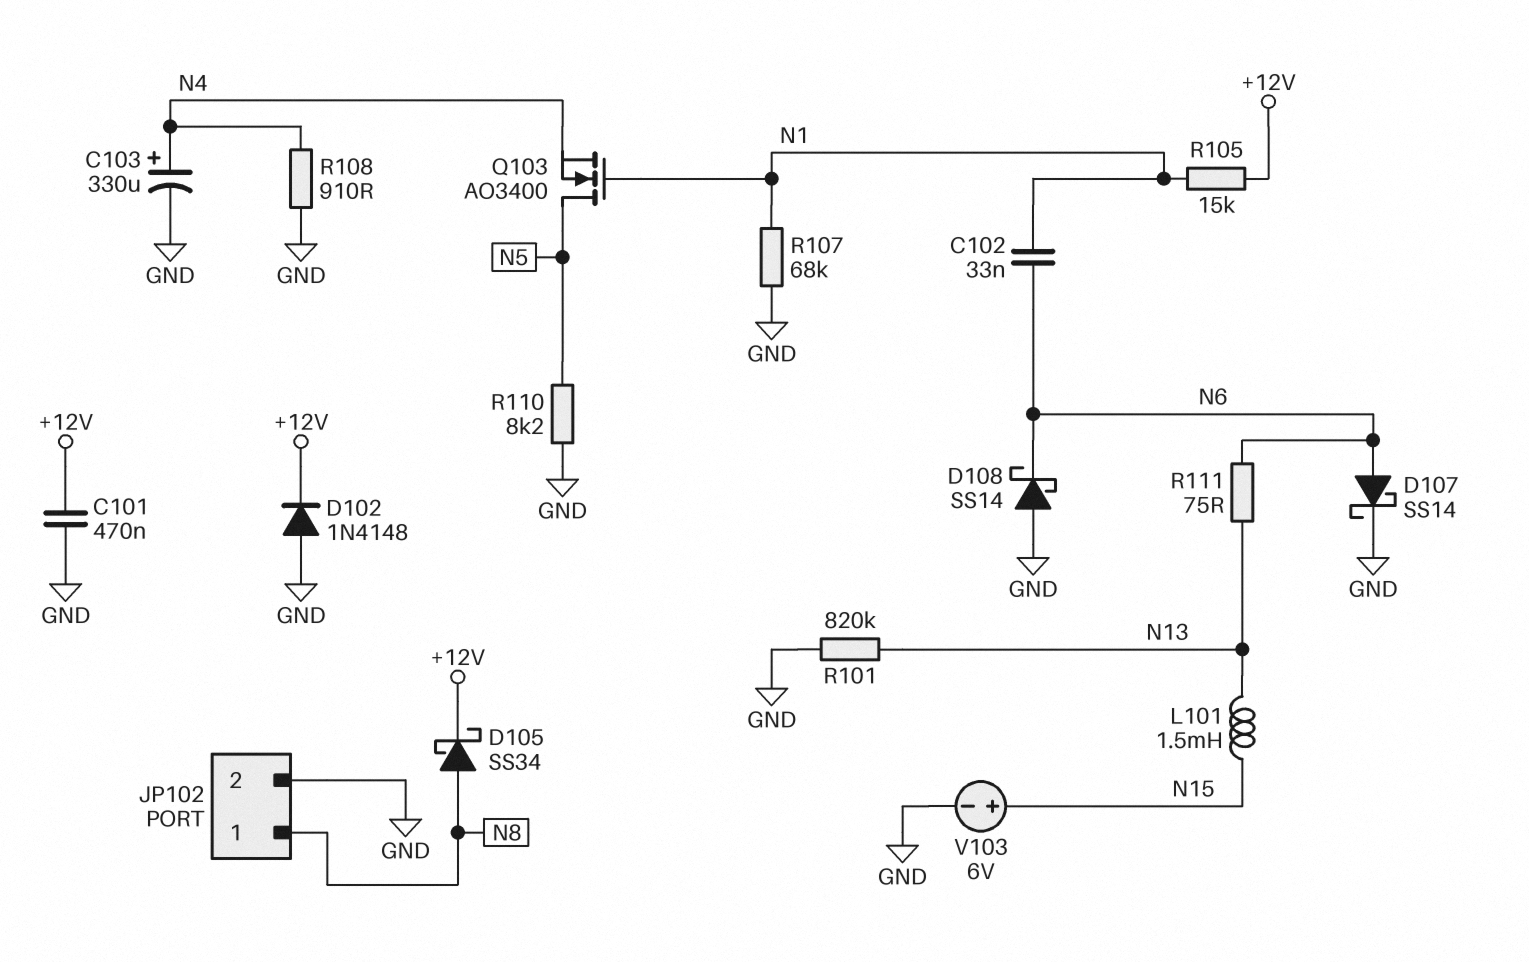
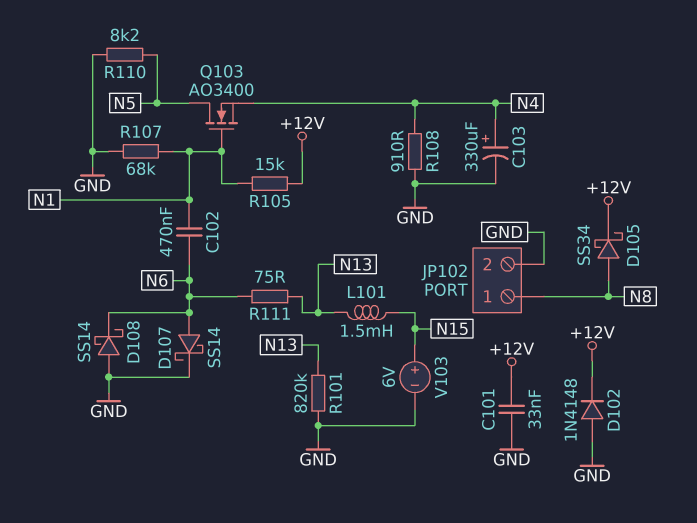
C101: 470nF (+12V, GND) -> 33nF (+12V, GND)
C102: 33nF (N1, N6) -> 470nF (N1, N6)

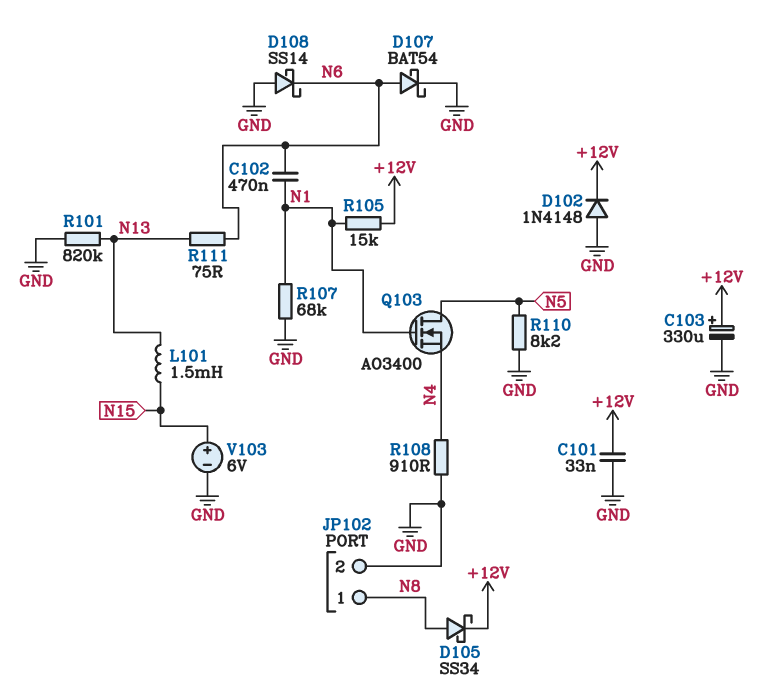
C103: 330uF (plus N4, minus GND) -> 330uF (plus +12V, minus GND)
D107: schottky SS14 (A N6, K GND) -> schottky BAT54 (A N6, K GND)

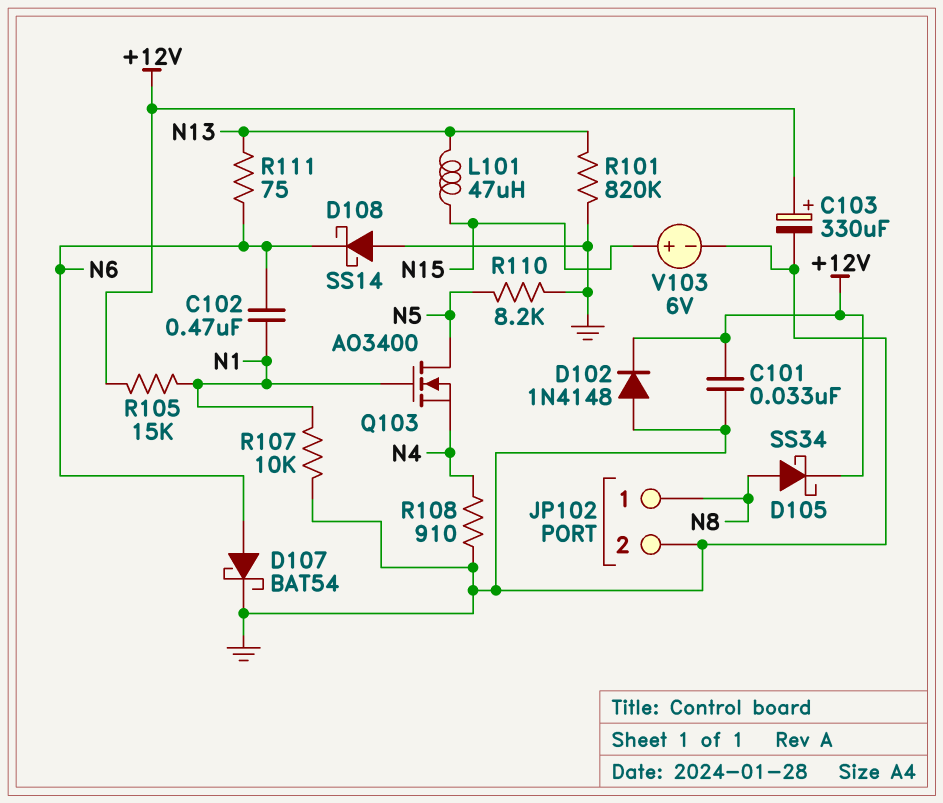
L101: 1.5mH (N13, N15) -> 47uH (N13, N15)
R107: 68k (GND, N1) -> 10k (GND, N1)

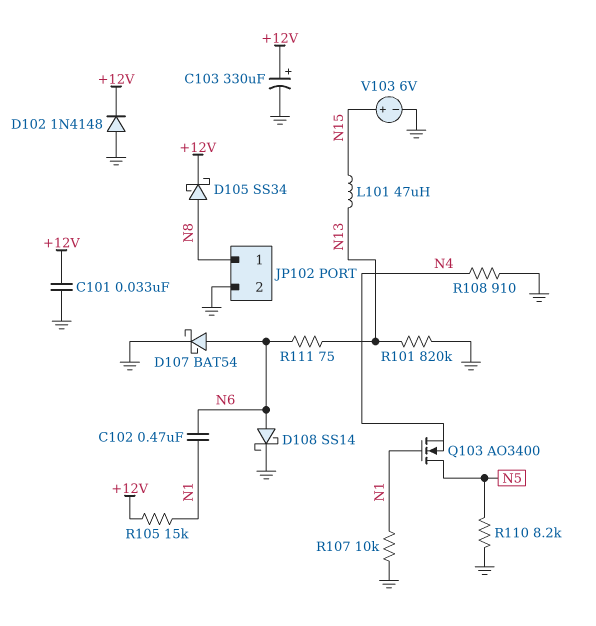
D108: schottky SS14 (A GND, K N6) -> schottky SS14 (A N6, K GND)

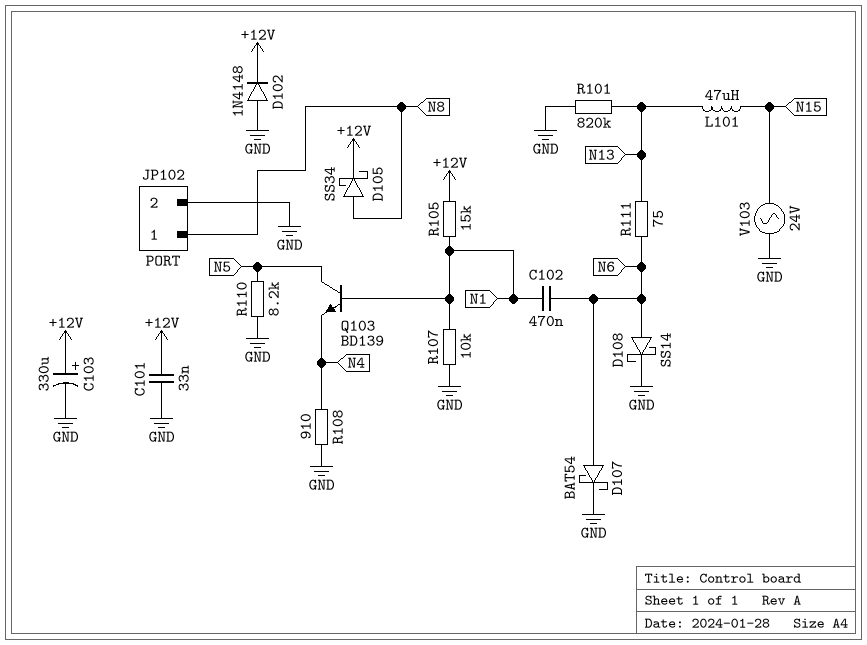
Q103: NMOS AO3400 (G N1, D N5, S N4) -> NPN BD139 (B N1, C N5, E N4)
V103: 6V (plus N15, minus GND) -> AC 24V (GND, N15)

